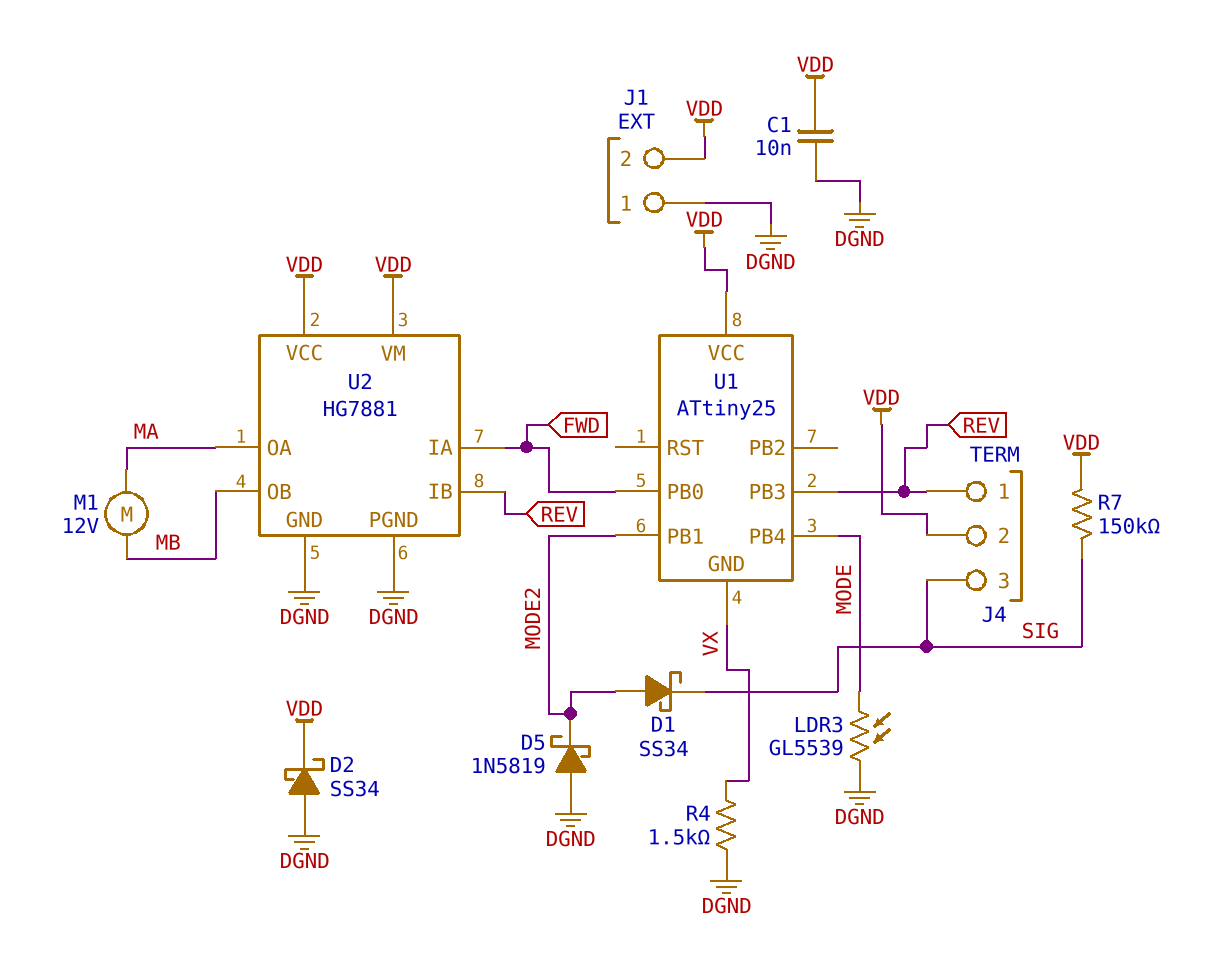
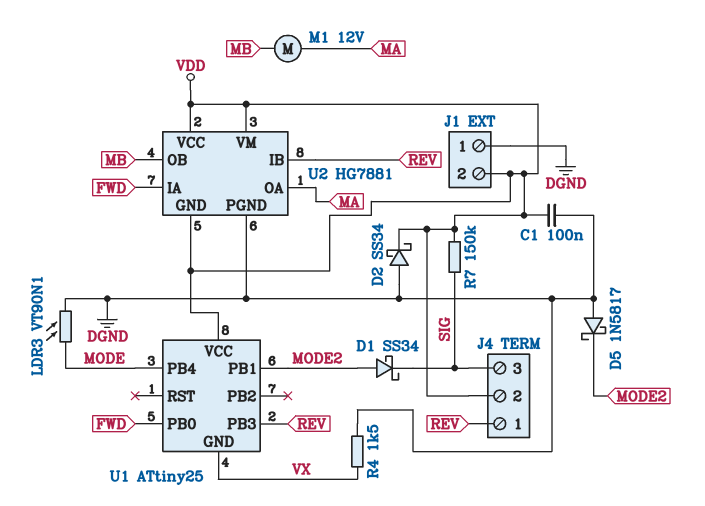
C1: 10nF (DGND, VDD) -> 100nF (DGND, VDD)
D5: schottky 1N5819 (A DGND, K MODE2) -> schottky 1N5817 (A DGND, K MODE2)
LDR3: GL5539 (DGND, MODE) -> VT90N1 (DGND, MODE)
U2 pin GND: DGND -> VDD

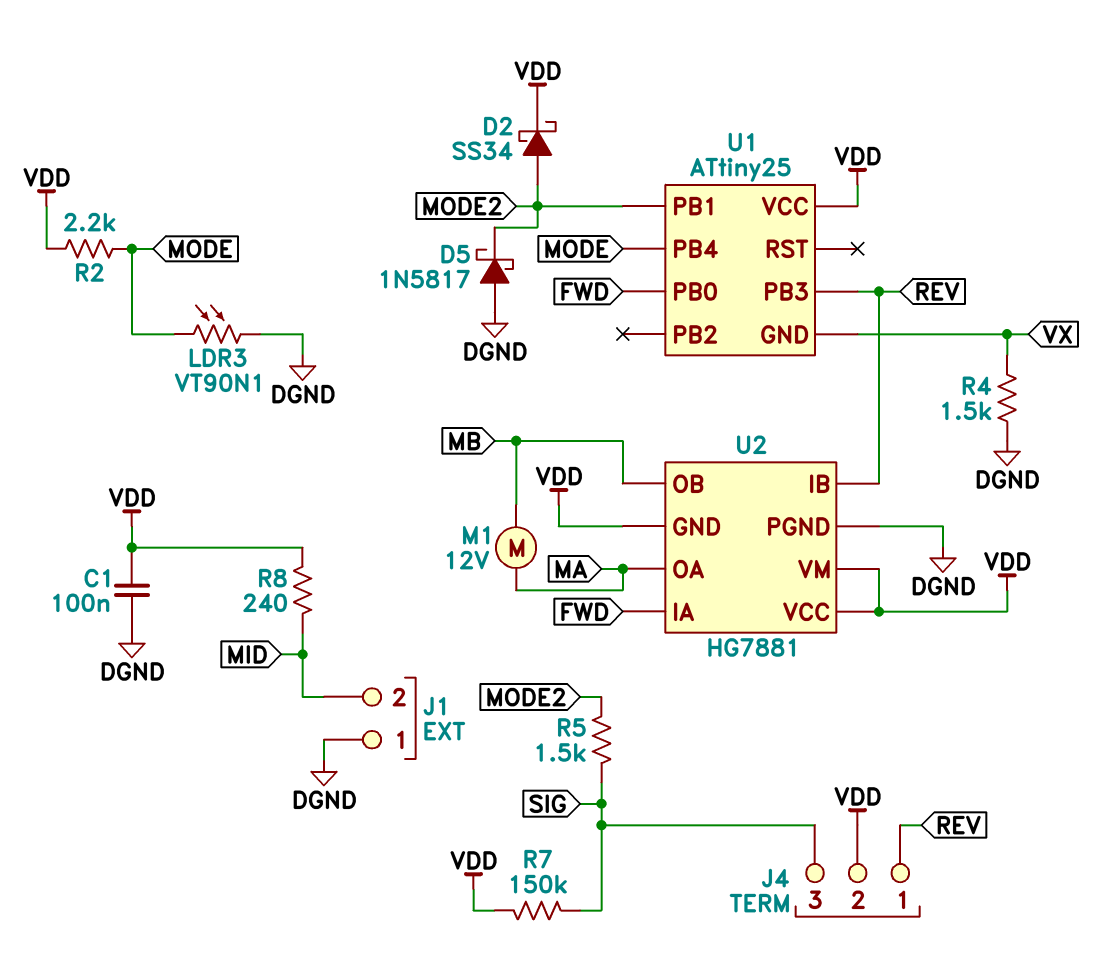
D1: schottky SS34 (A MODE2, K SIG) -> none
D2: schottky SS34 (A DGND, K VDD) -> schottky SS34 (A MODE2, K VDD)
J1 pin 2: VDD -> MID
R2: none -> 2.2k (MODE, VDD)
R5: none -> 1.5k (MODE2, SIG)
R8: none -> 240 (MID, VDD)

